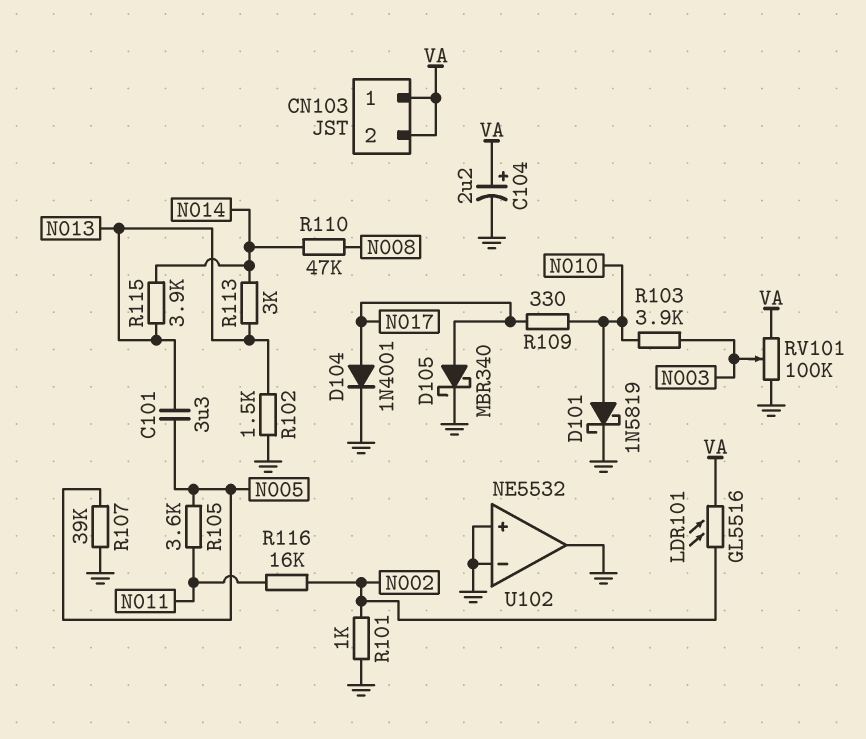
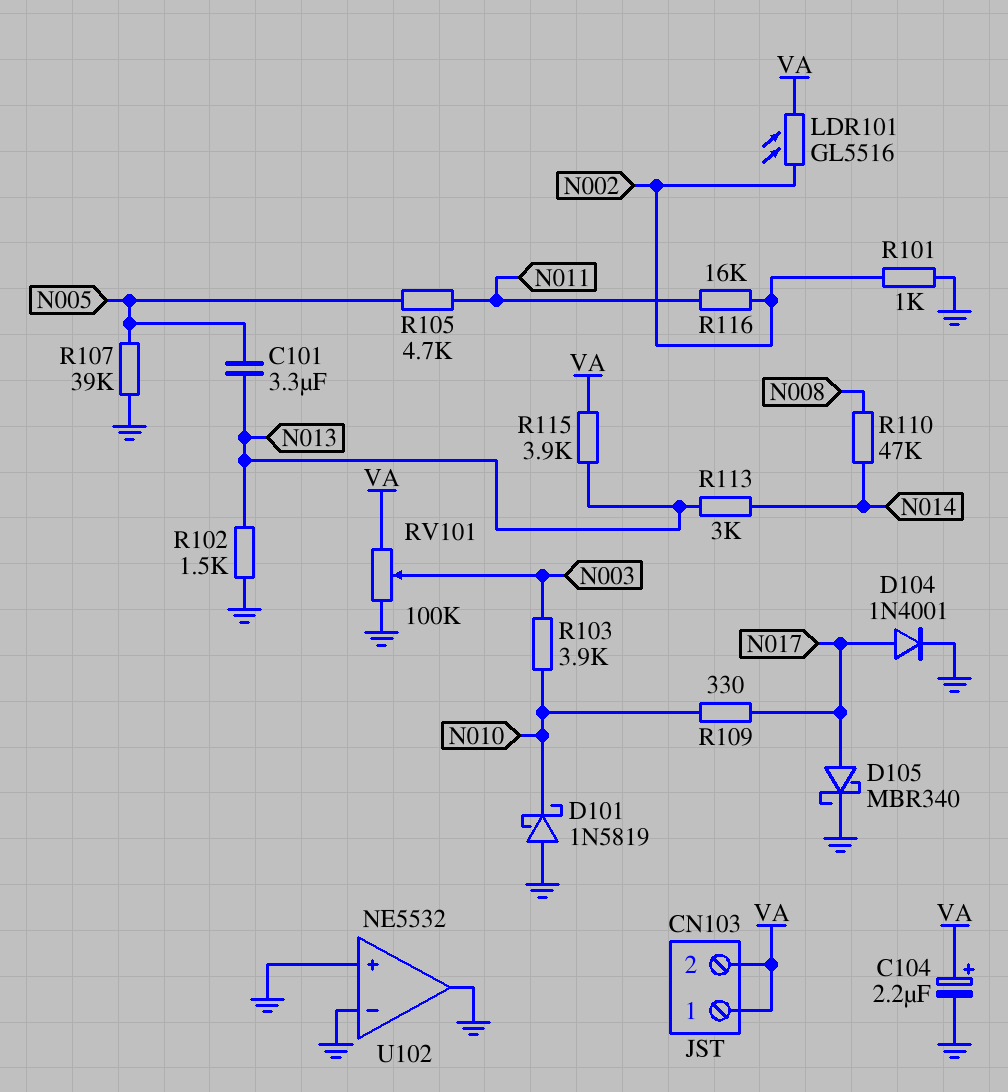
D101: schottky 1N5819 (A N010, K GND) -> schottky 1N5819 (A GND, K N010)
R105: 3.6k (N005, N011) -> 4.7k (N005, N011)
R115: 3.9k (N013, N014) -> 3.9k (N013, VA)

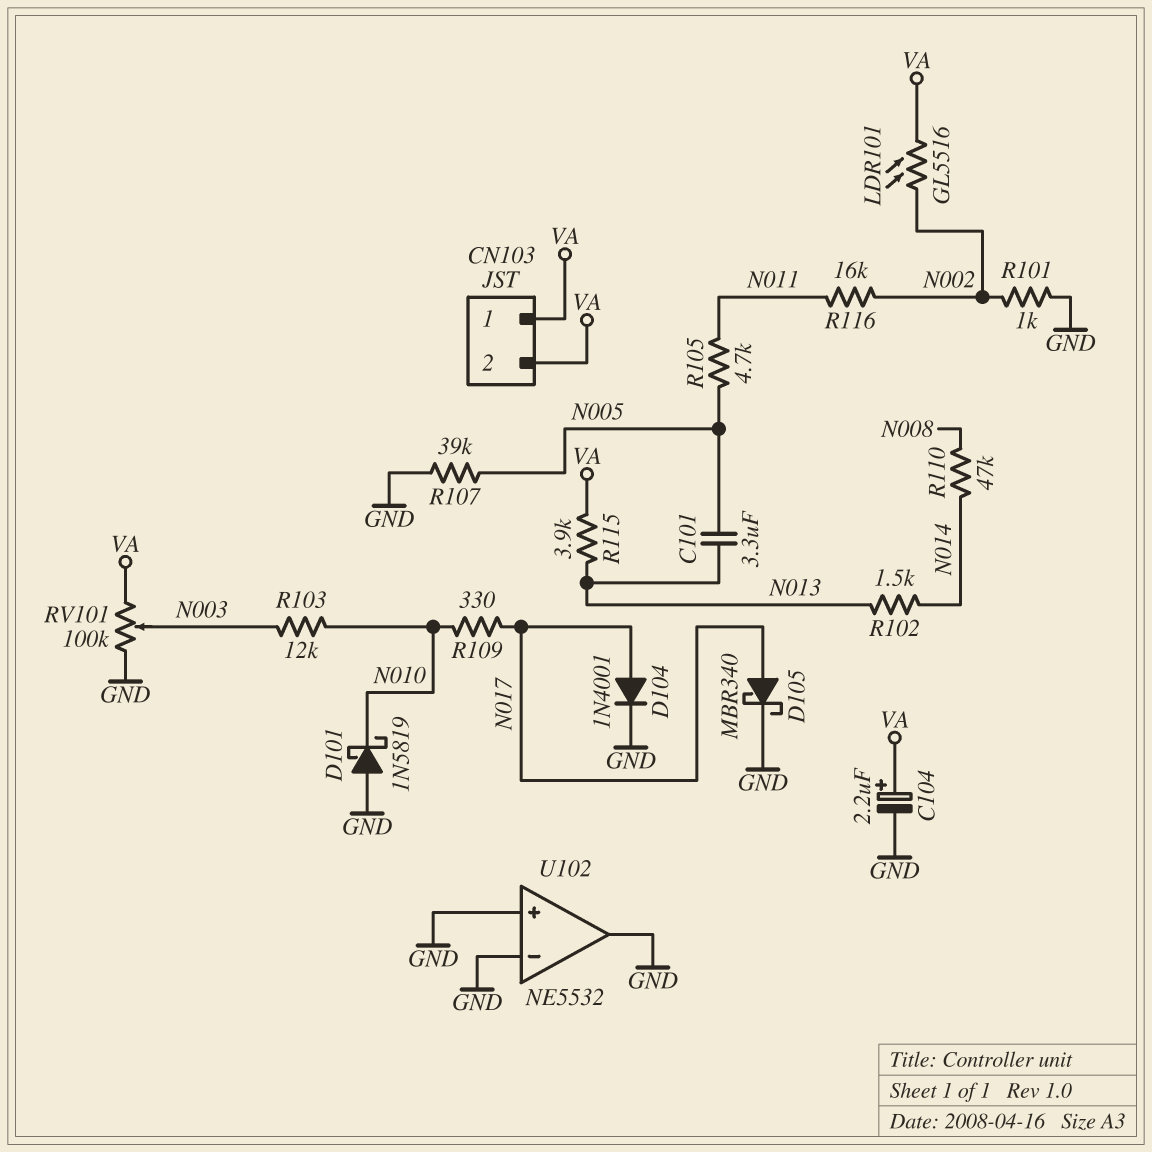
R102: 1.5k (GND, N013) -> 1.5k (N013, N014)
R103: 3.9k (N003, N010) -> 12k (N003, N010)
R113: 3k (N013, N014) -> none

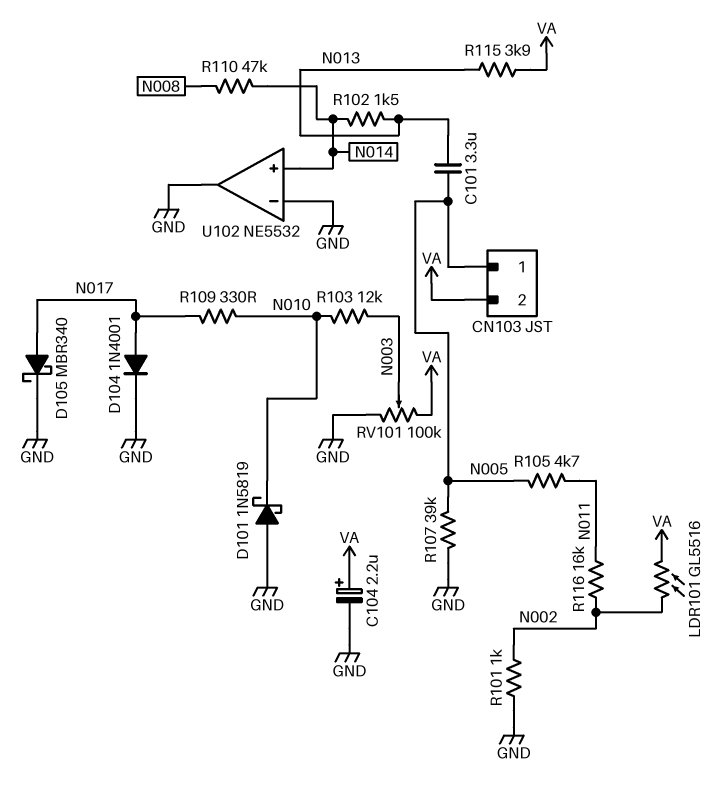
CN103 pin 1: VA -> N005
U102 pin in+: GND -> N014

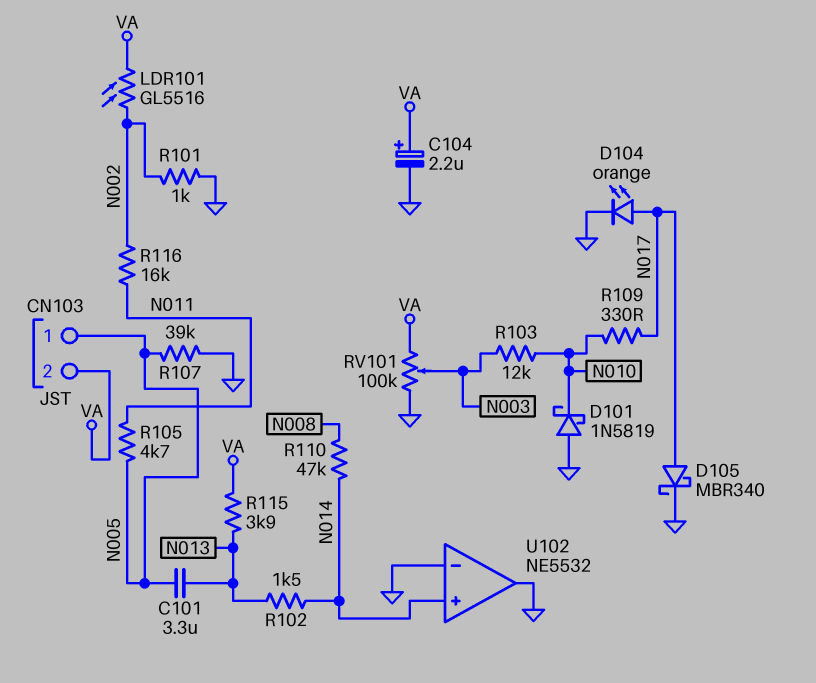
D104: diode 1N4001 (A N017, K GND) -> LED orange (A N017, K GND)

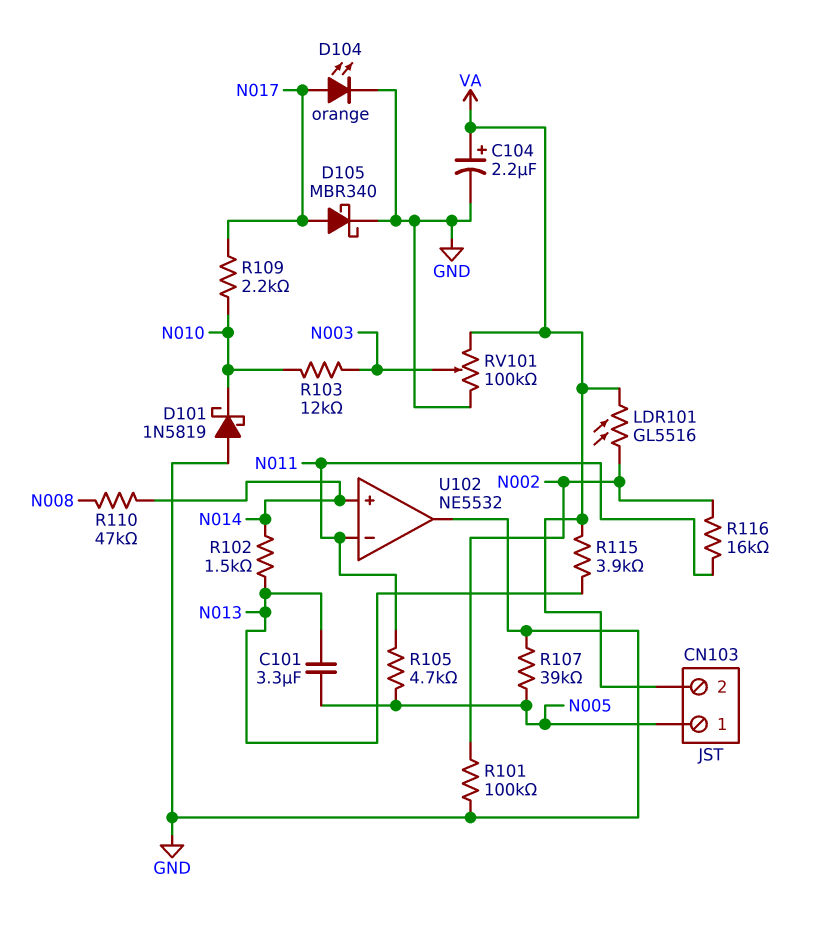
R101: 1k (GND, N002) -> 100k (GND, N002)
R109: 330 (N010, N017) -> 2.2k (N010, N017)
U102 pin in-: GND -> N011

